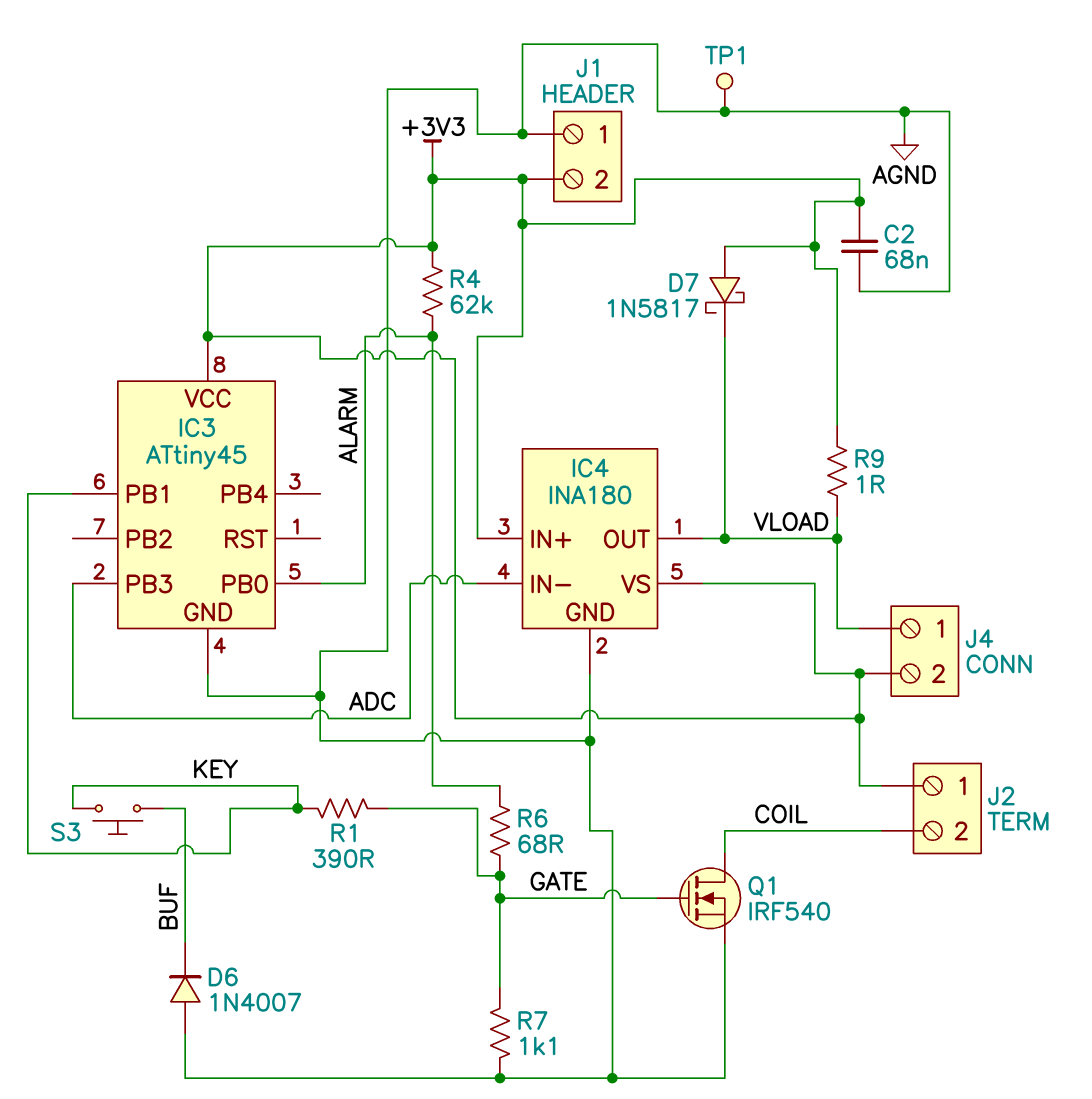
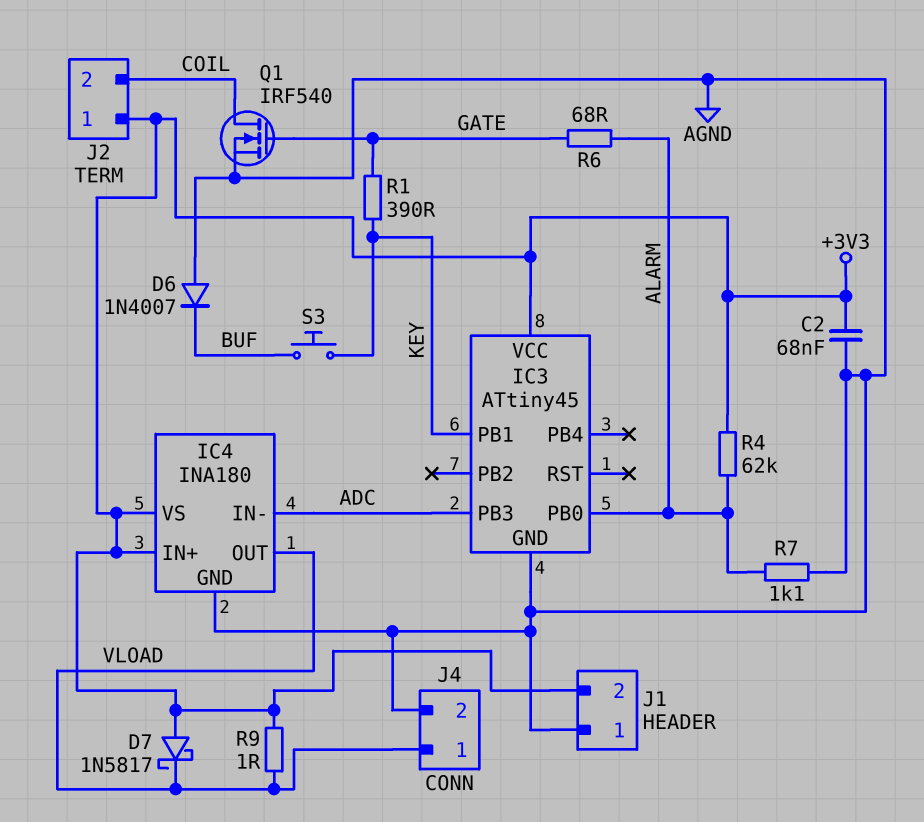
J4 pin 2: +3V3 -> AGND
R7: 1.1k (AGND, GATE) -> 1.1k (AGND, ALARM)
TP1: test point (AGND) -> none

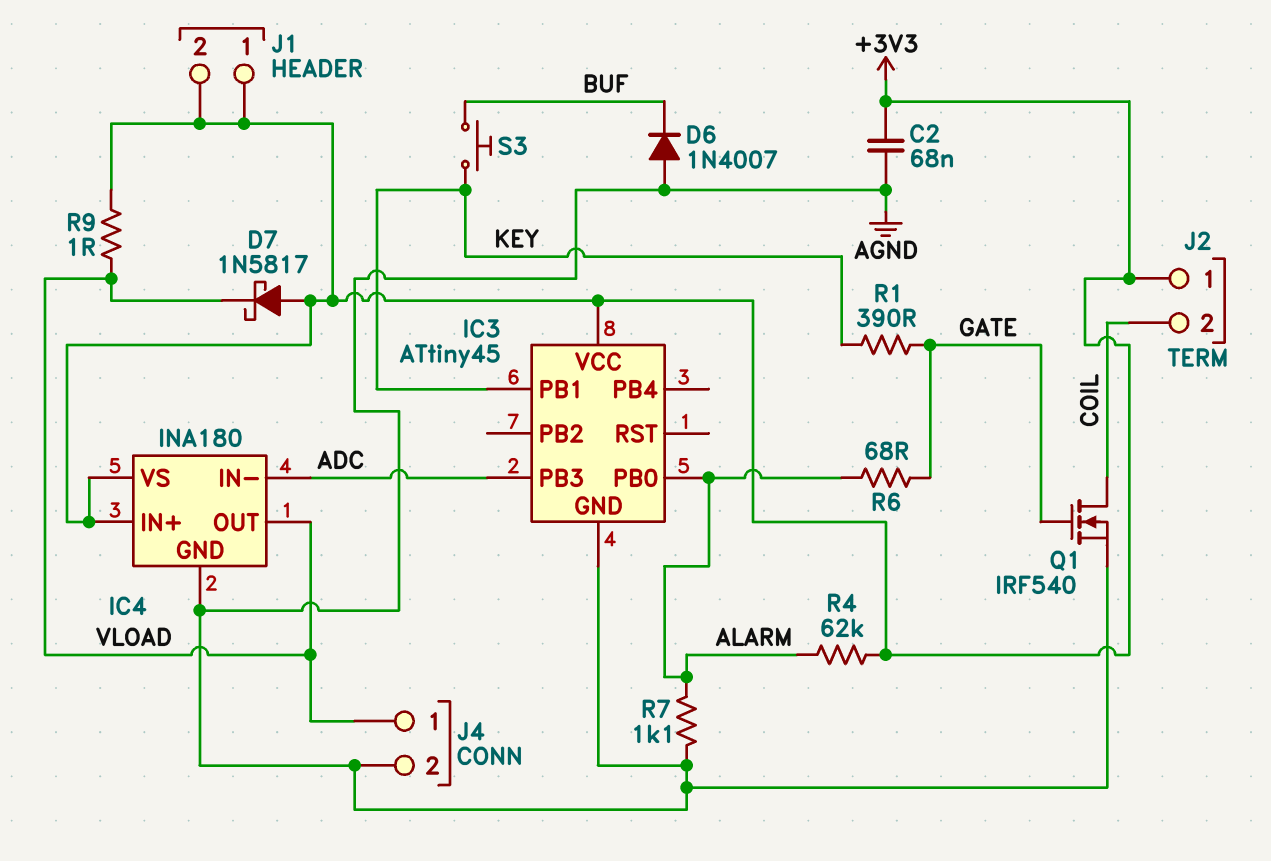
J1 pin 1: AGND -> +3V3

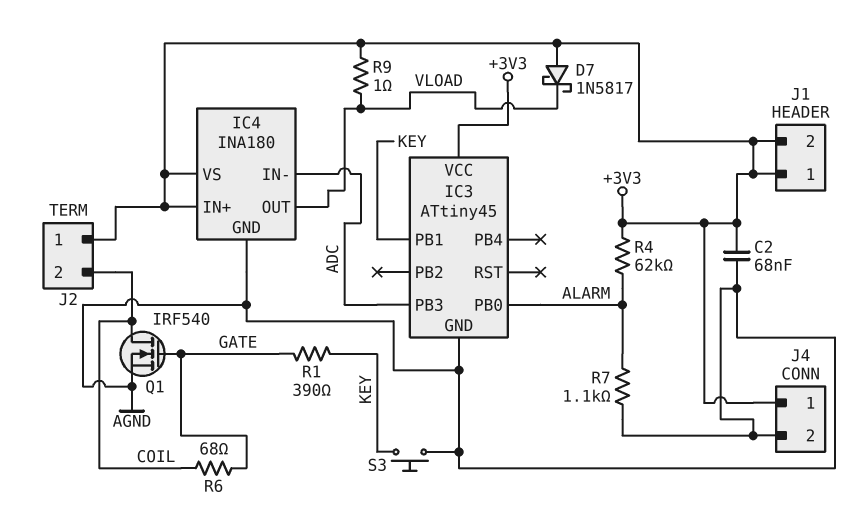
D6: diode 1N4007 (A AGND, K BUF) -> none
J4 pin 1: VLOAD -> +3V3
R6: 68 (ALARM, GATE) -> 68 (COIL, GATE)
S3: button (BUF, KEY) -> button (AGND, KEY)

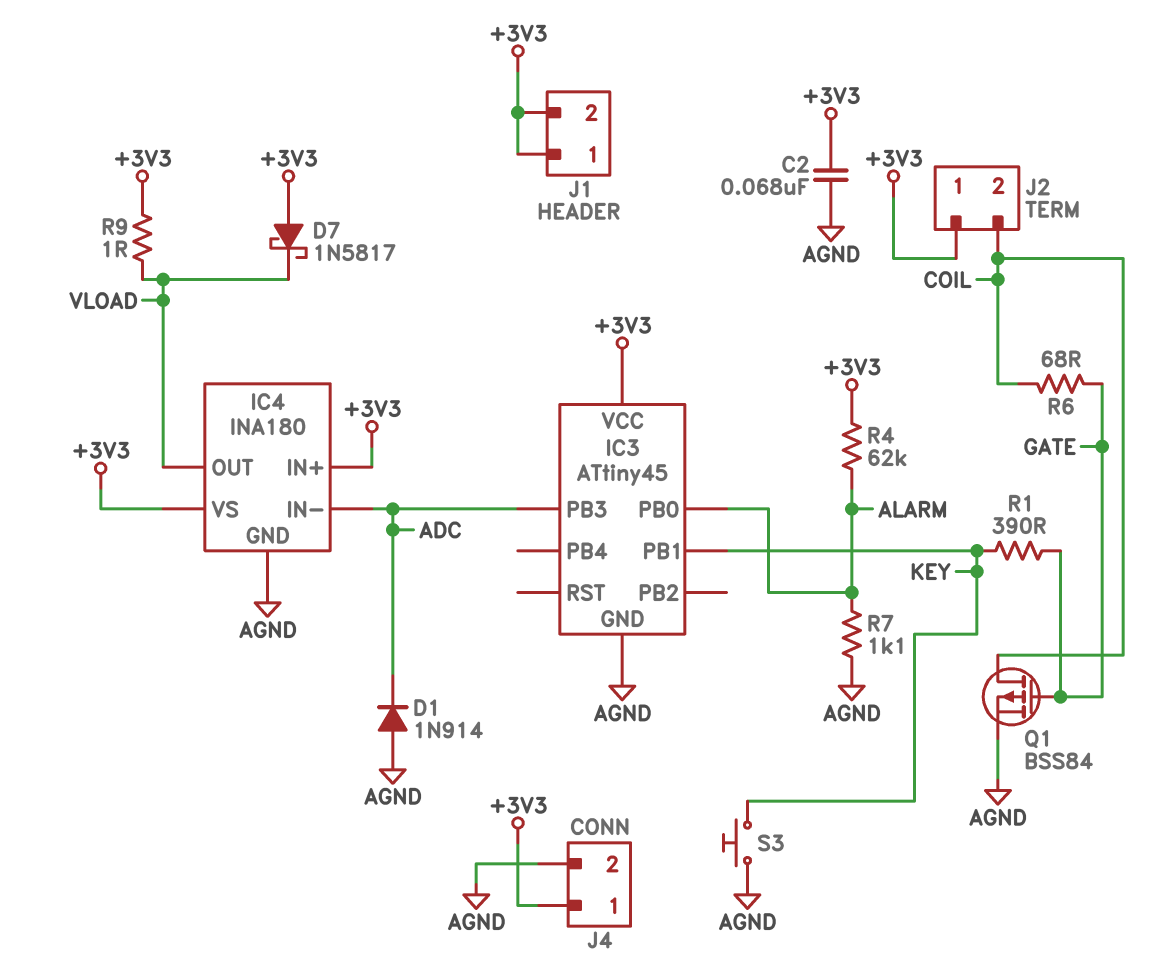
D1: none -> diode 1N914 (A AGND, K ADC)
Q1: NMOS IRF540 (G GATE, D COIL, S AGND) -> PMOS BSS84 (G GATE, D COIL, S AGND)

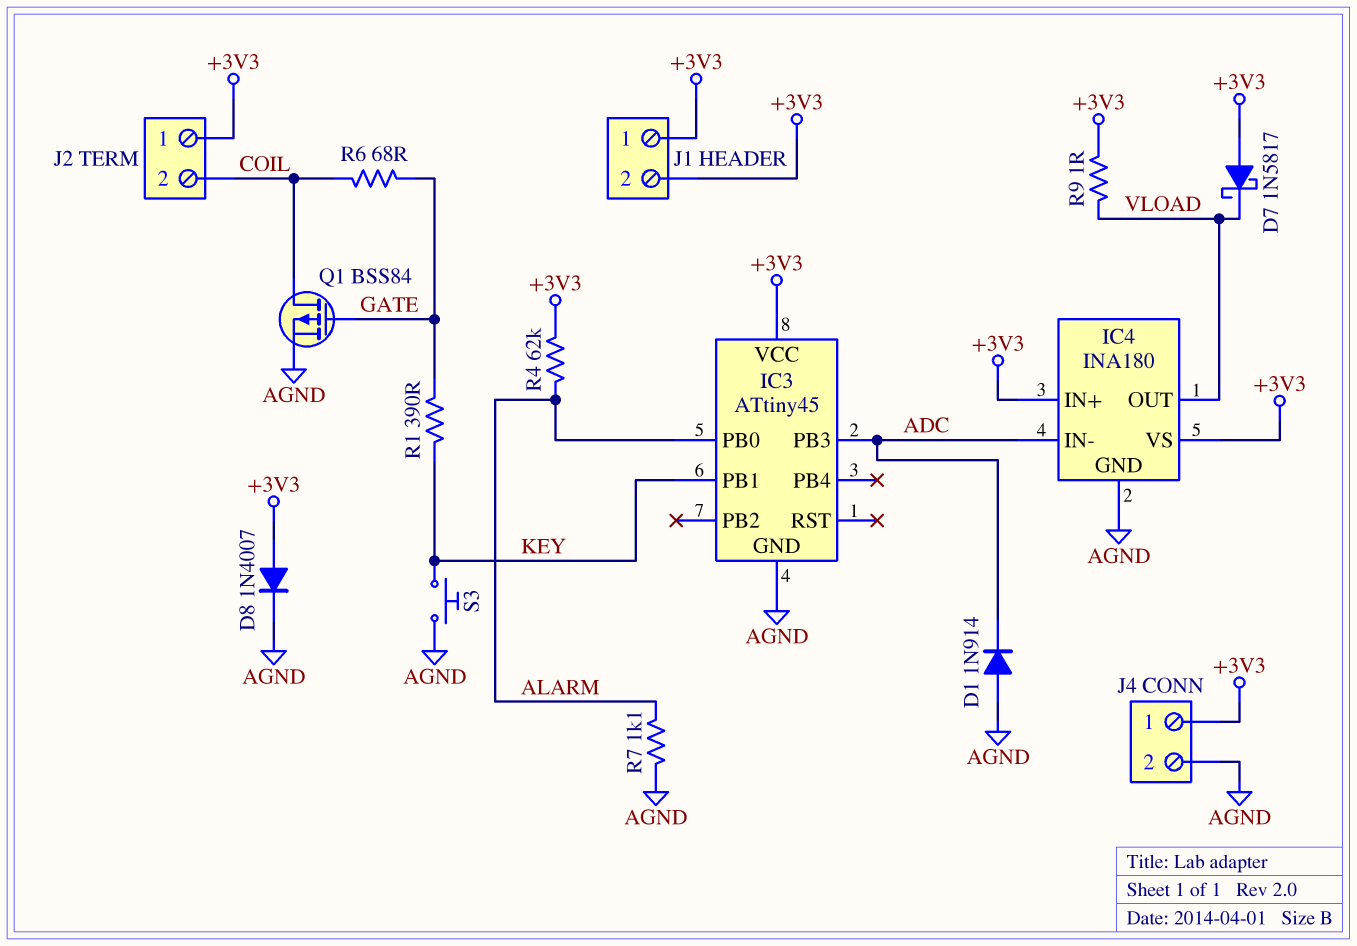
C2: 68nF (+3V3, AGND) -> none
D8: none -> diode 1N4007 (A +3V3, K AGND)

